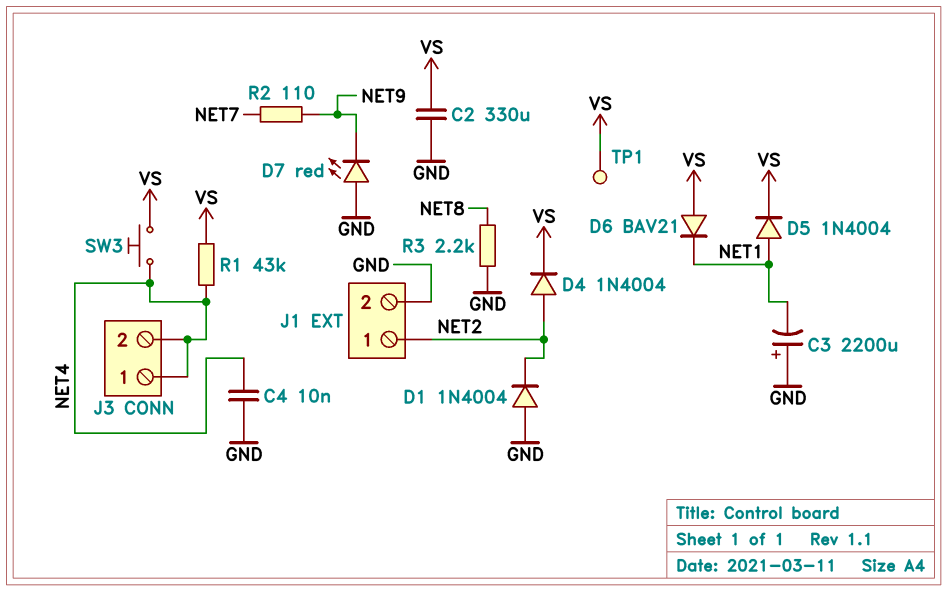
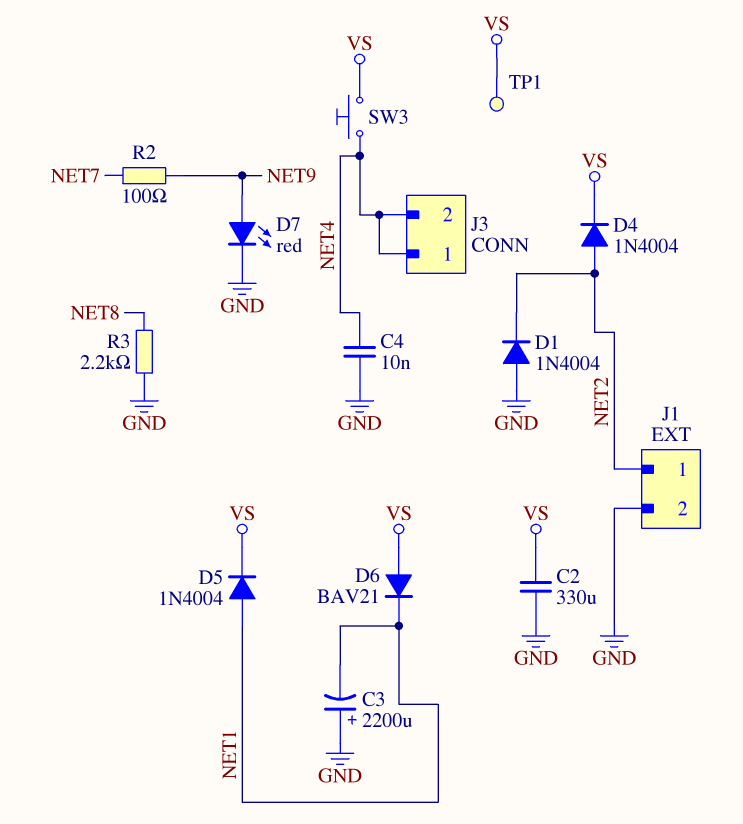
D7: LED red (A GND, K NET9) -> LED red (A NET9, K GND)
R1: 43k (NET4, VS) -> none
R2: 110 (NET7, NET9) -> 100 (NET7, NET9)

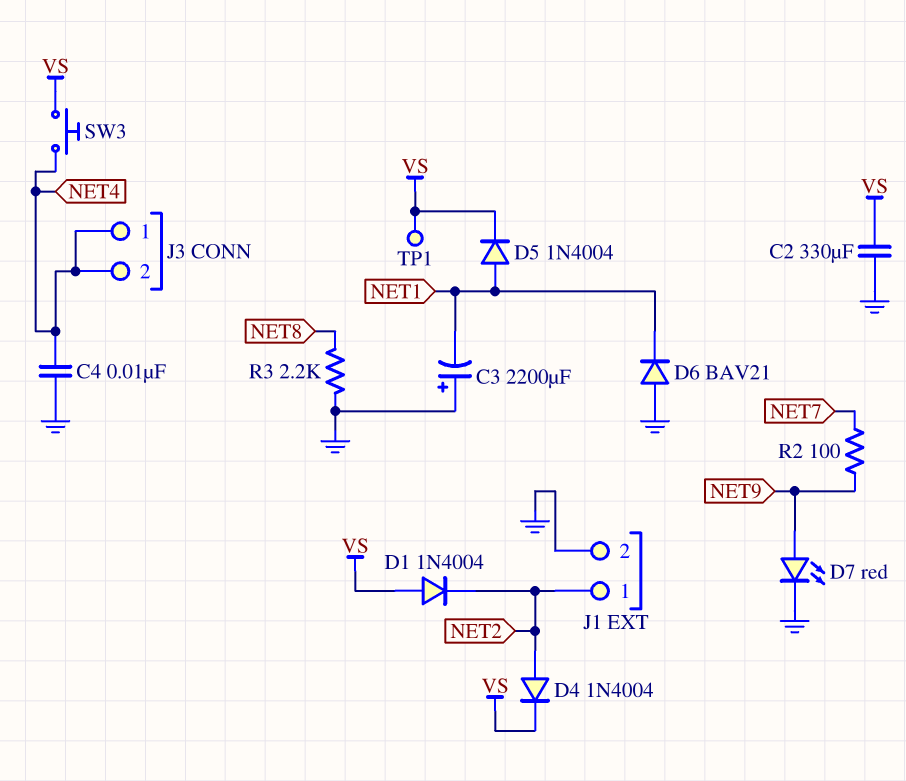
D1: diode 1N4004 (A GND, K NET2) -> diode 1N4004 (A VS, K NET2)
D6: diode BAV21 (A VS, K NET1) -> diode BAV21 (A GND, K NET1)

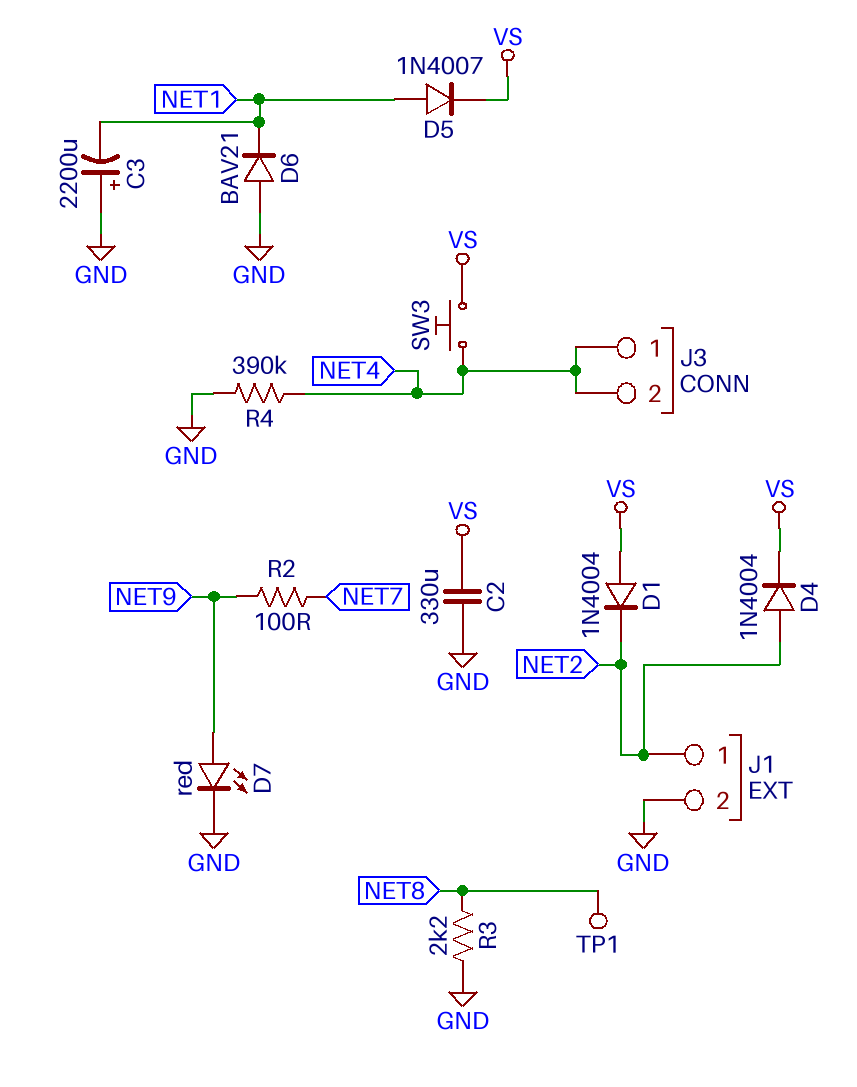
C4: 10nF (GND, NET4) -> none
D5: diode 1N4004 (A NET1, K VS) -> diode 1N4007 (A NET1, K VS)
R4: none -> 390k (GND, NET4)
TP1: test point (VS) -> test point (NET8)

